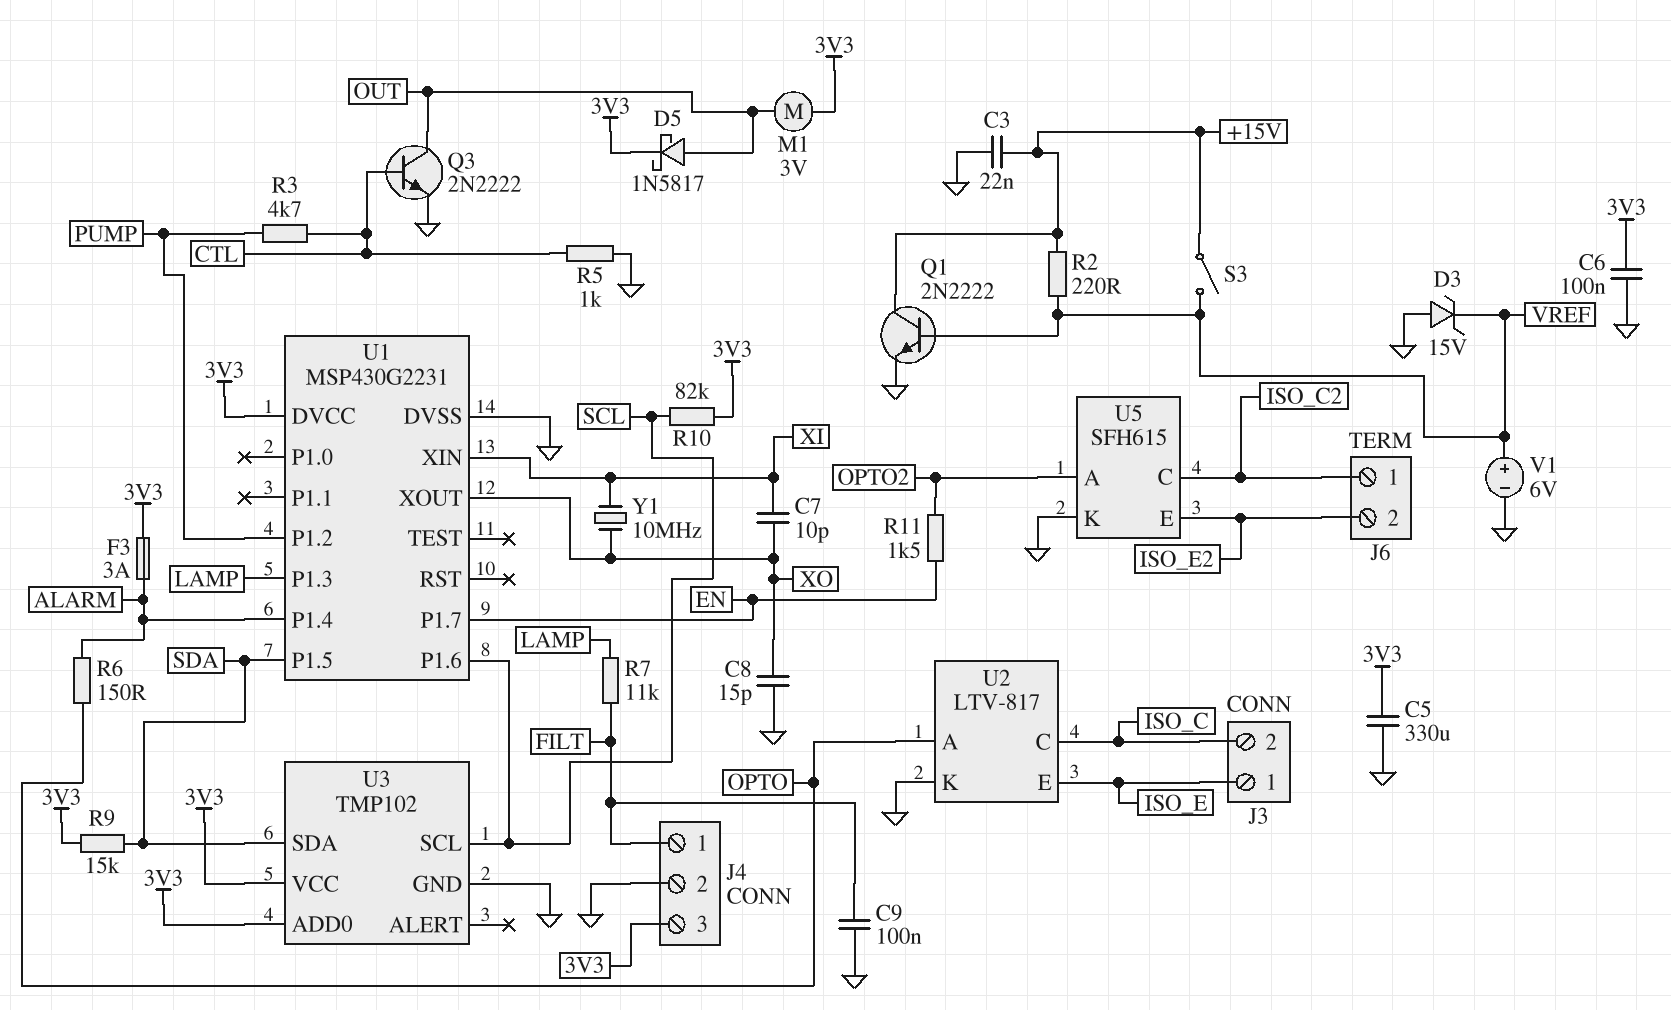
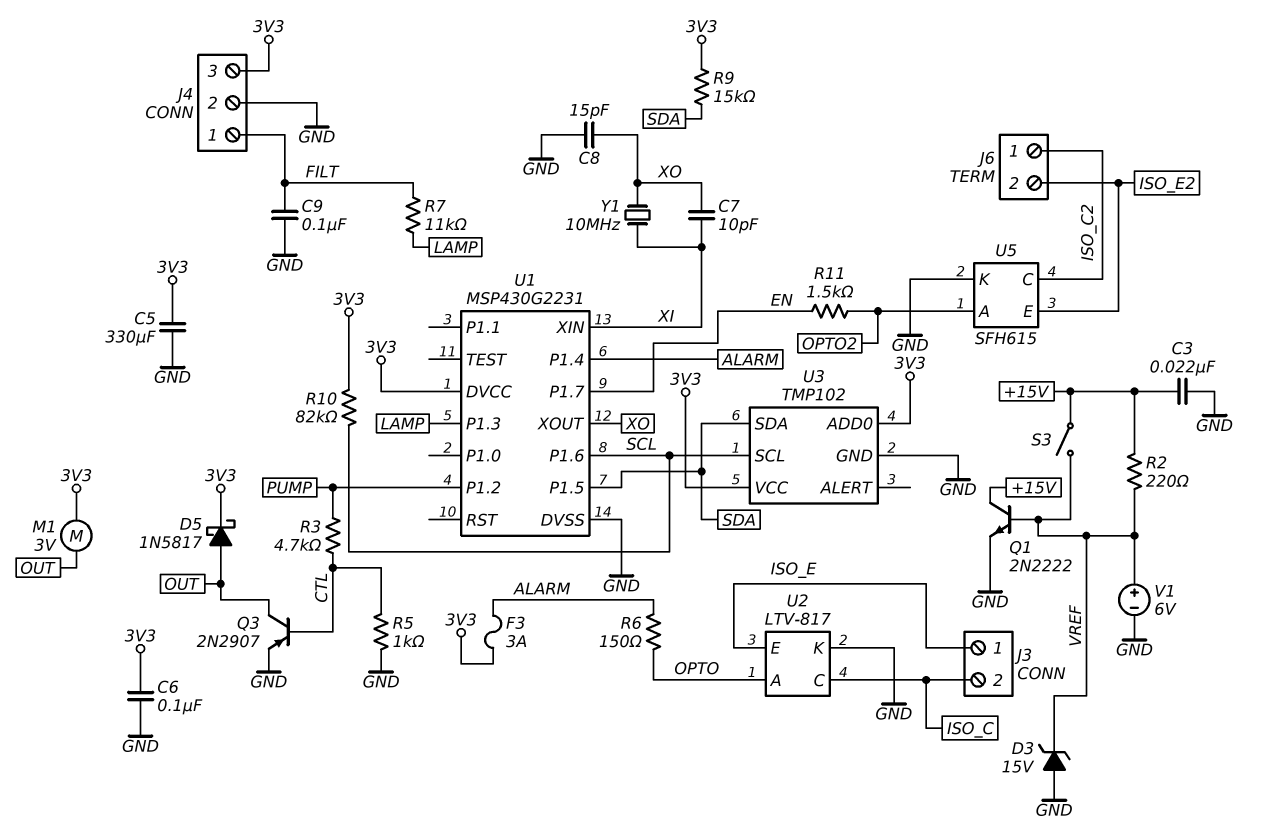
Q3: NPN 2N2222 (B CTL, C OUT, E GND) -> PNP 2N2907 (B CTL, C OUT, E GND)

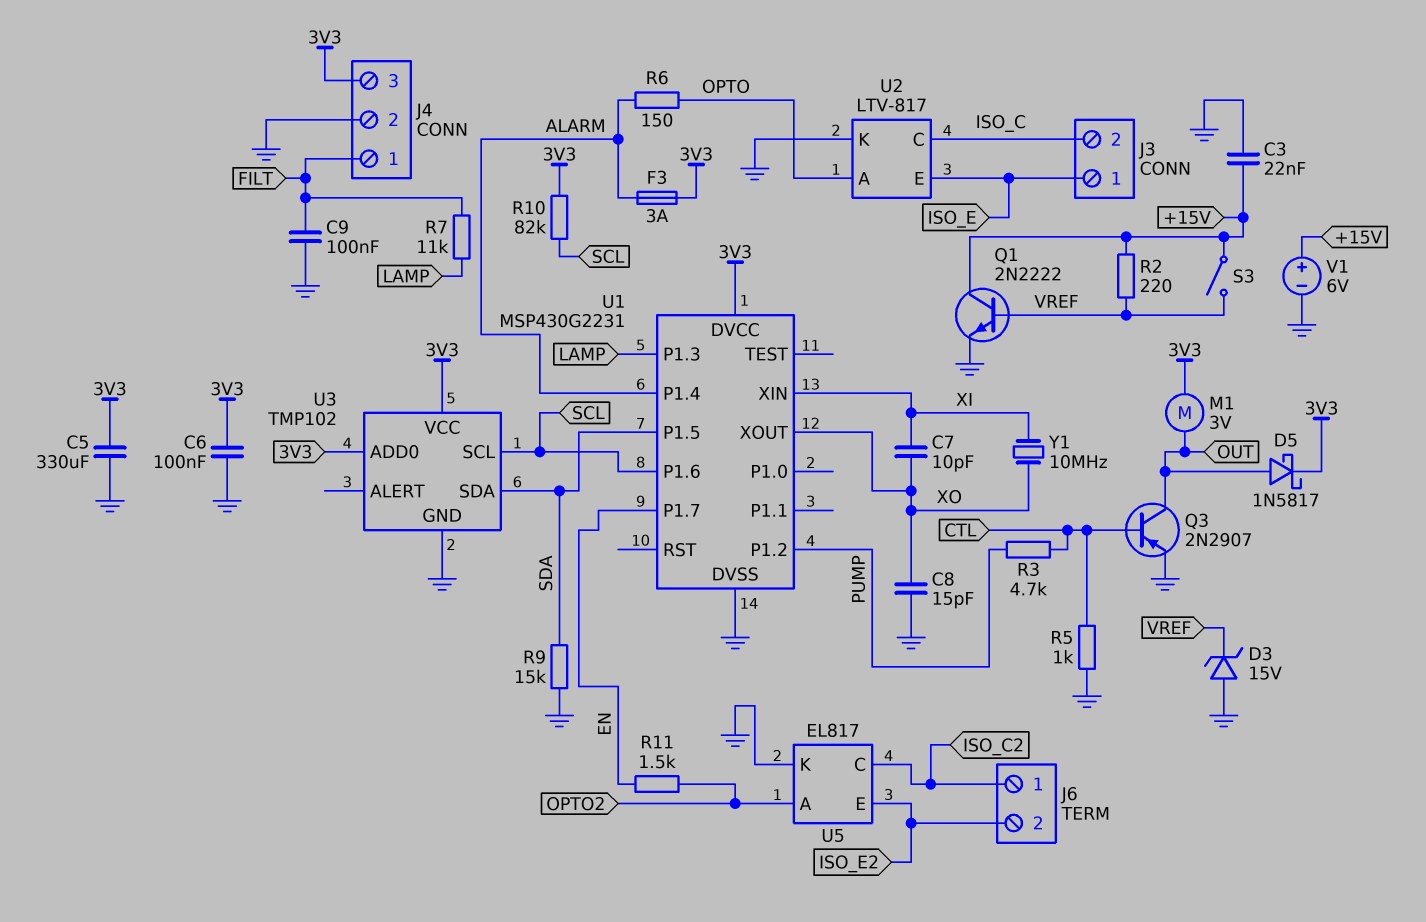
R9: 15k (3V3, SDA) -> 15k (GND, SDA)
U5: SFH615 -> EL817
V1: 6V (plus VREF, minus GND) -> 6V (plus +15V, minus GND)

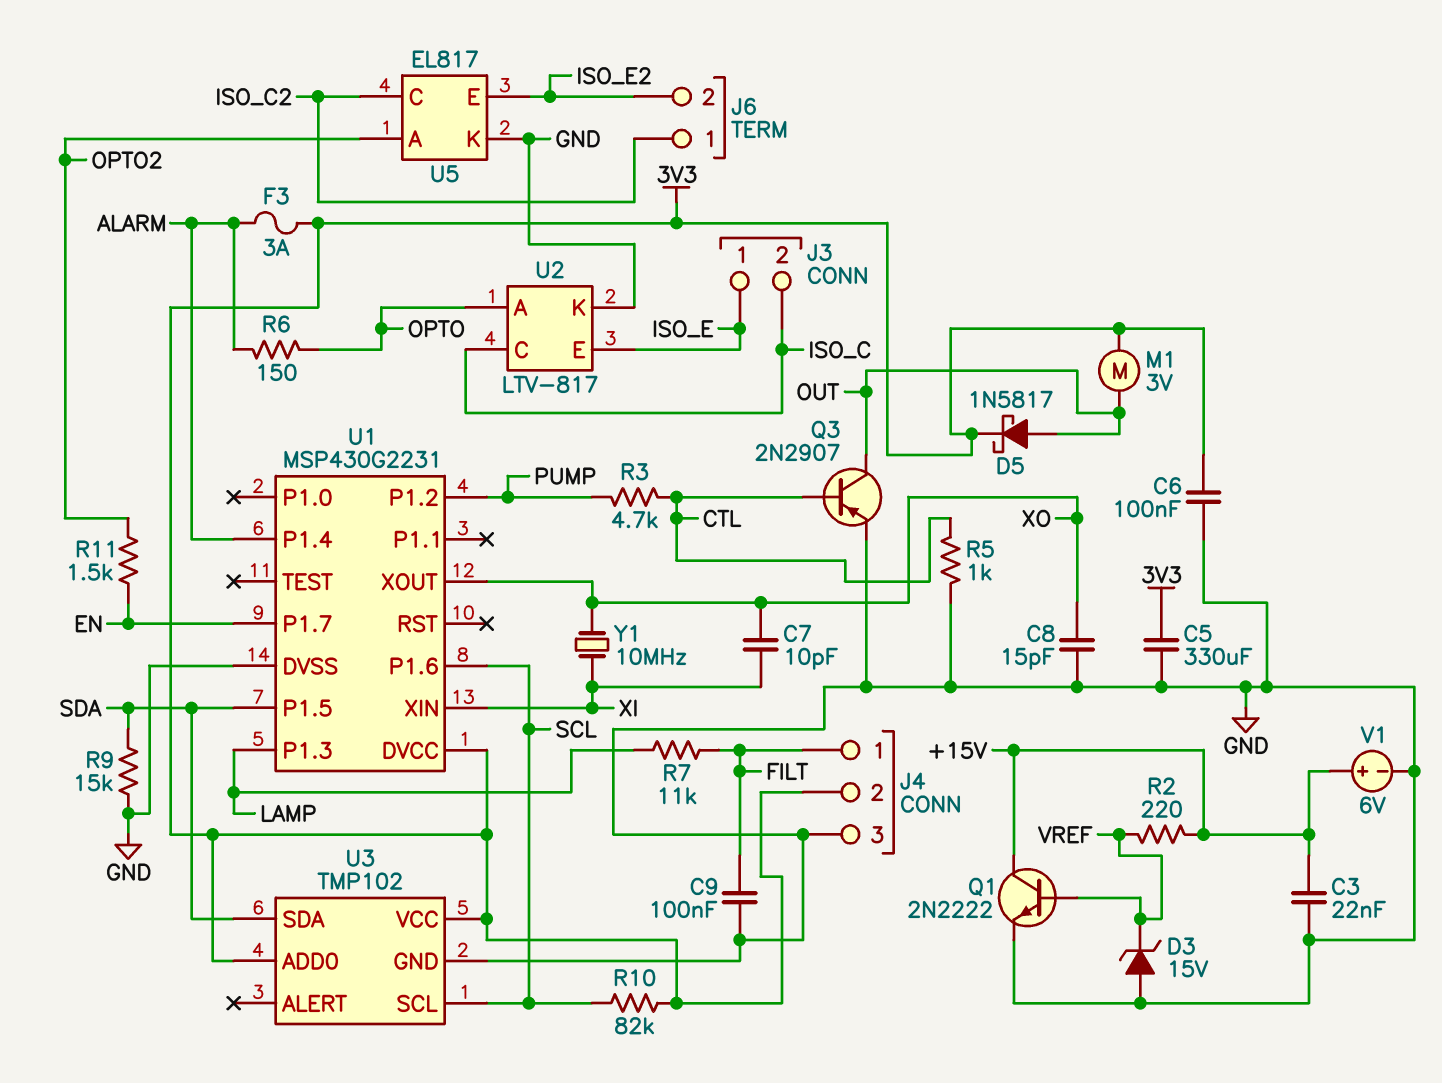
J4 pin 2: GND -> 3V3
J4 pin 3: 3V3 -> GND
S3: switch (+15V, VREF) -> none

